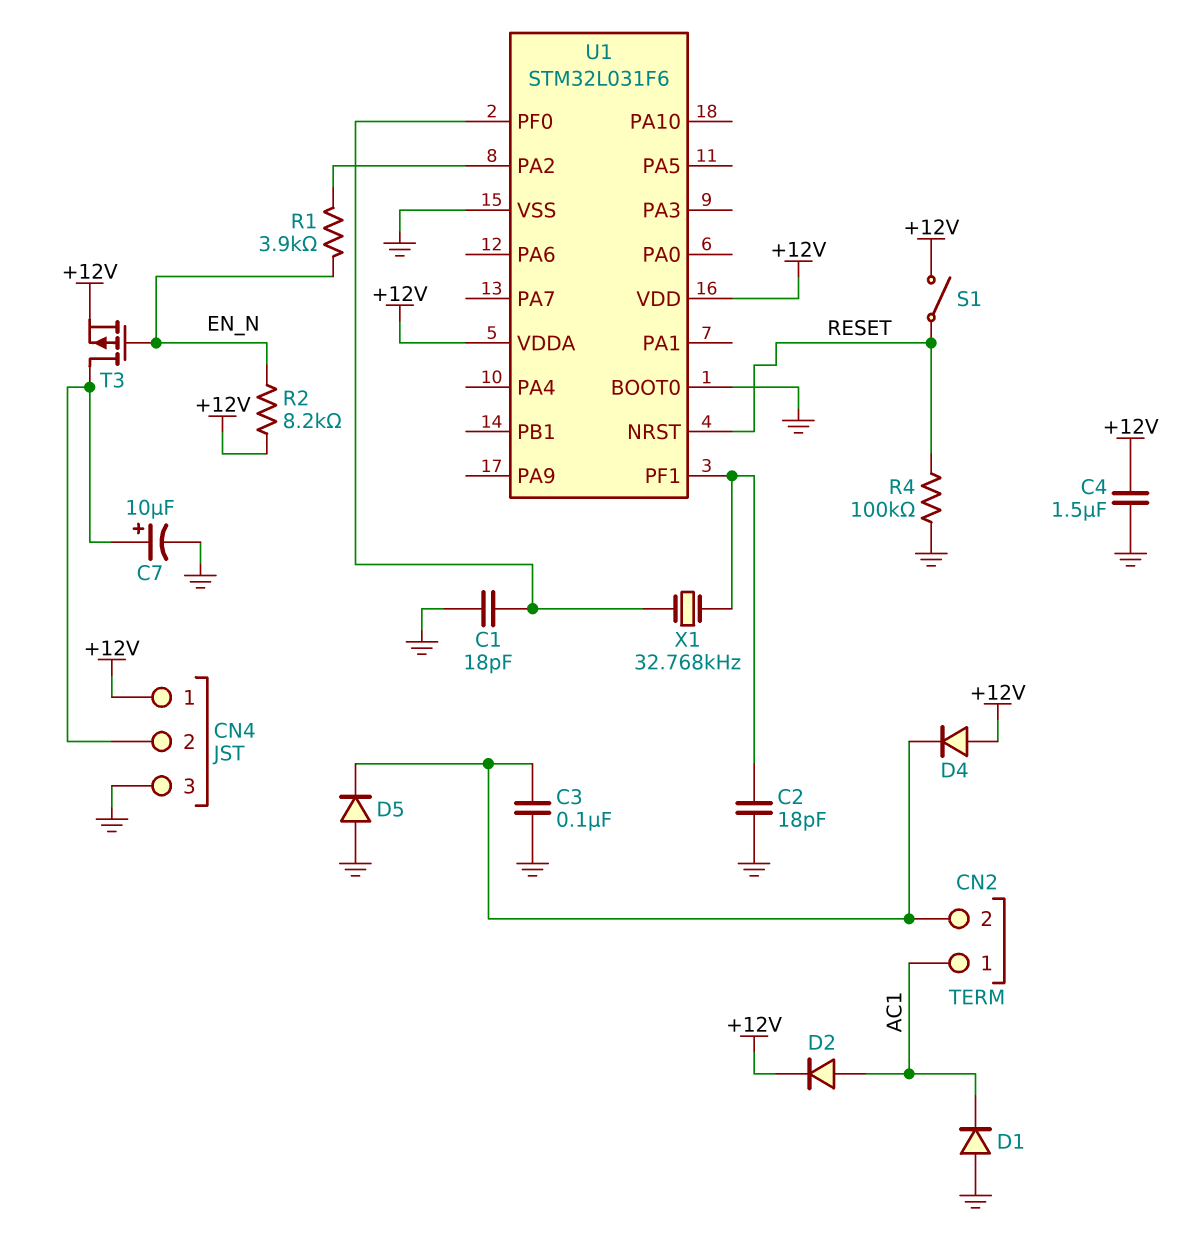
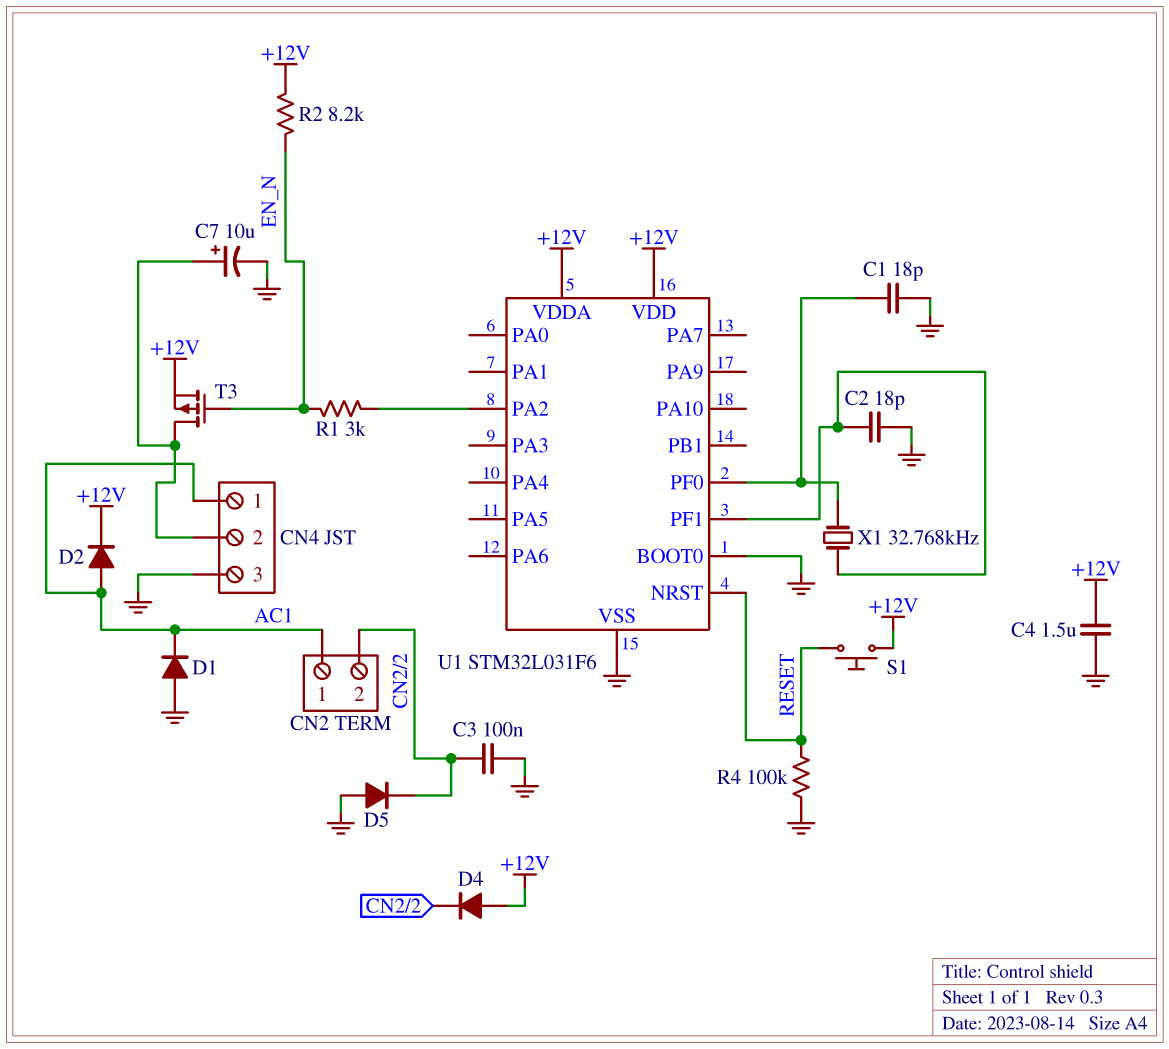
CN4 pin 1: +12V -> AC1
R1: 3.9k (EN_N, U1/PA2) -> 3k (EN_N, U1/PA2)
S1: switch (+12V, RESET) -> button (+12V, RESET)

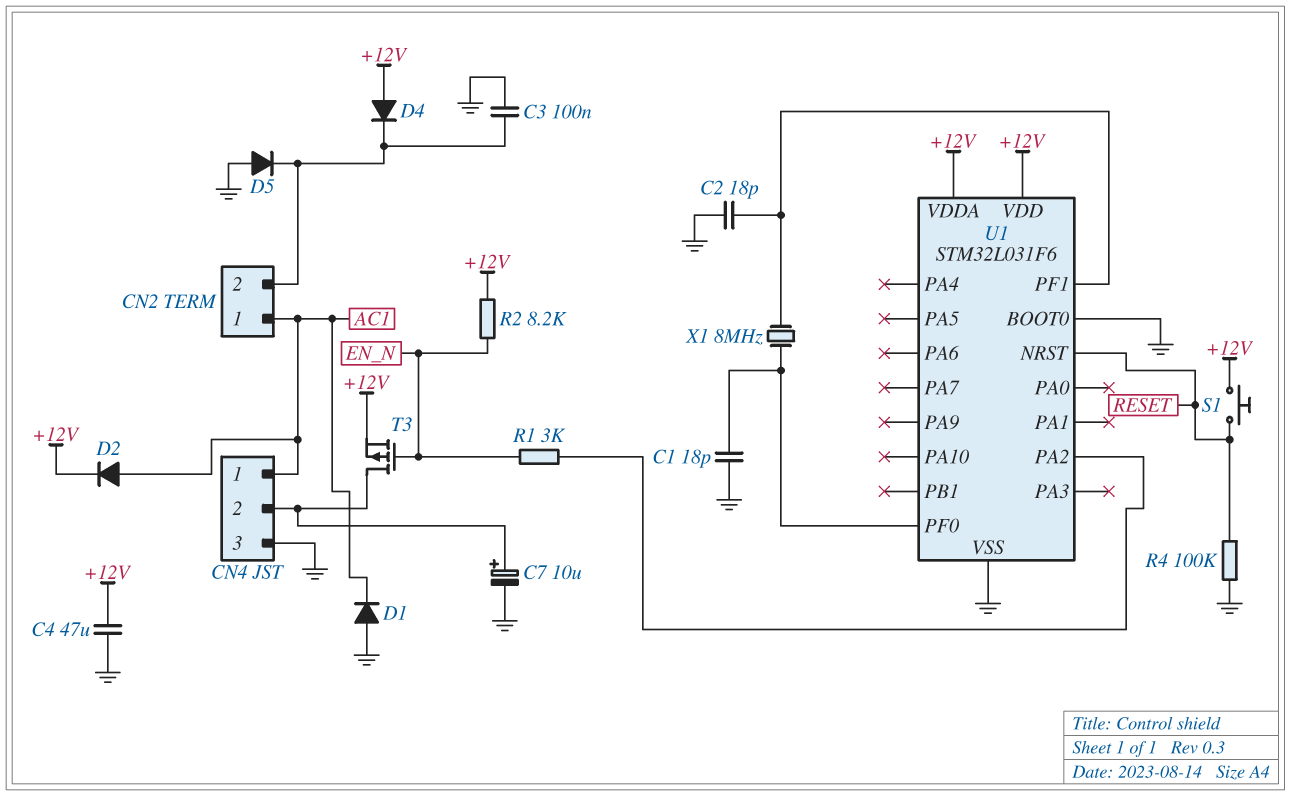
C4: 1.5uF (+12V, GND) -> 47uF (+12V, GND)
X1: 32.768kHz (U1/PF0, U1/PF1) -> 8MHz (U1/PF0, U1/PF1)

